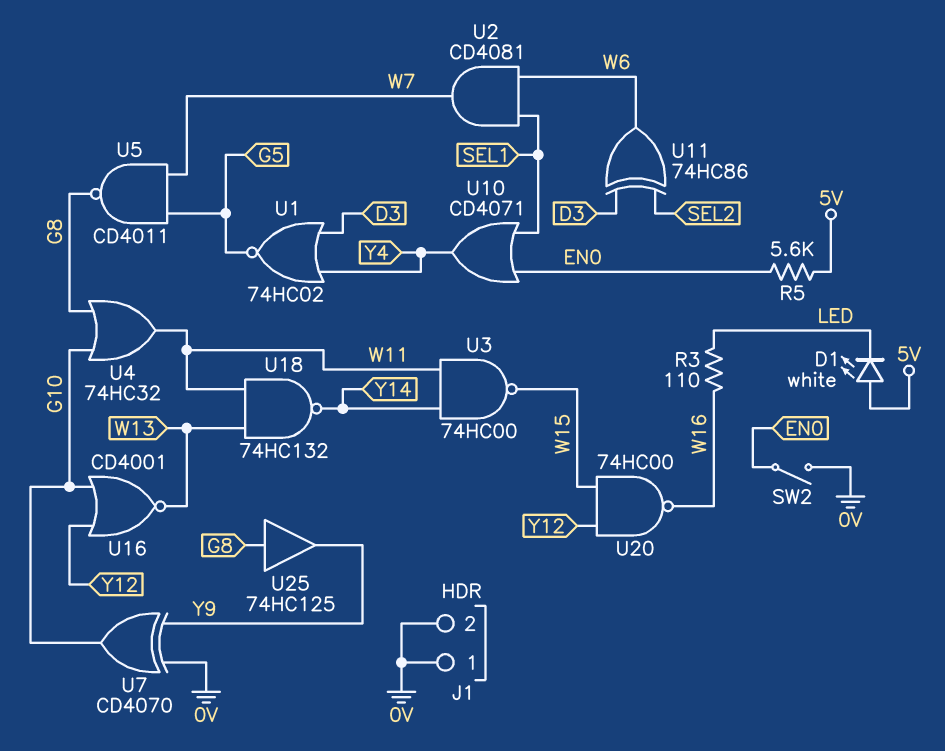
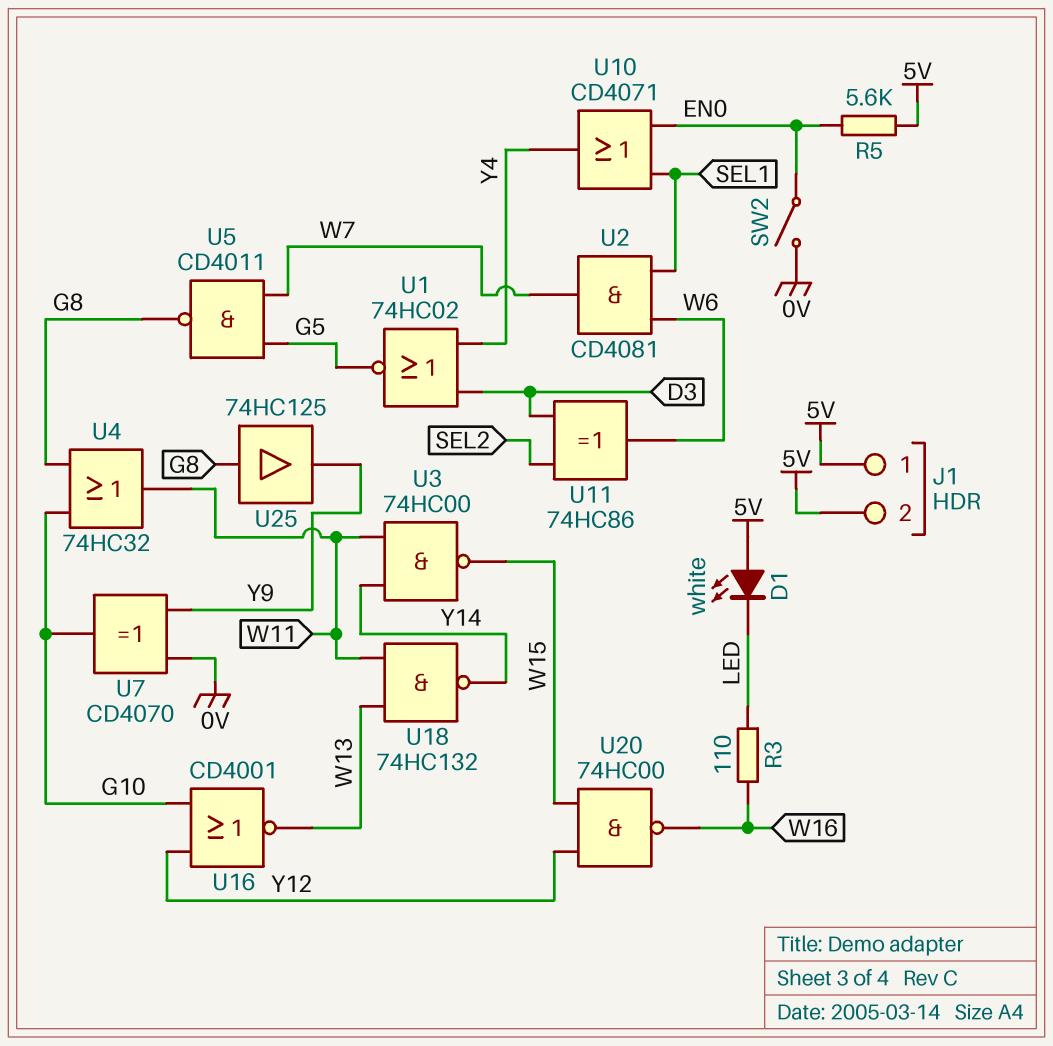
J1 pin 1: 0V -> 5V
J1 pin 2: 0V -> 5V

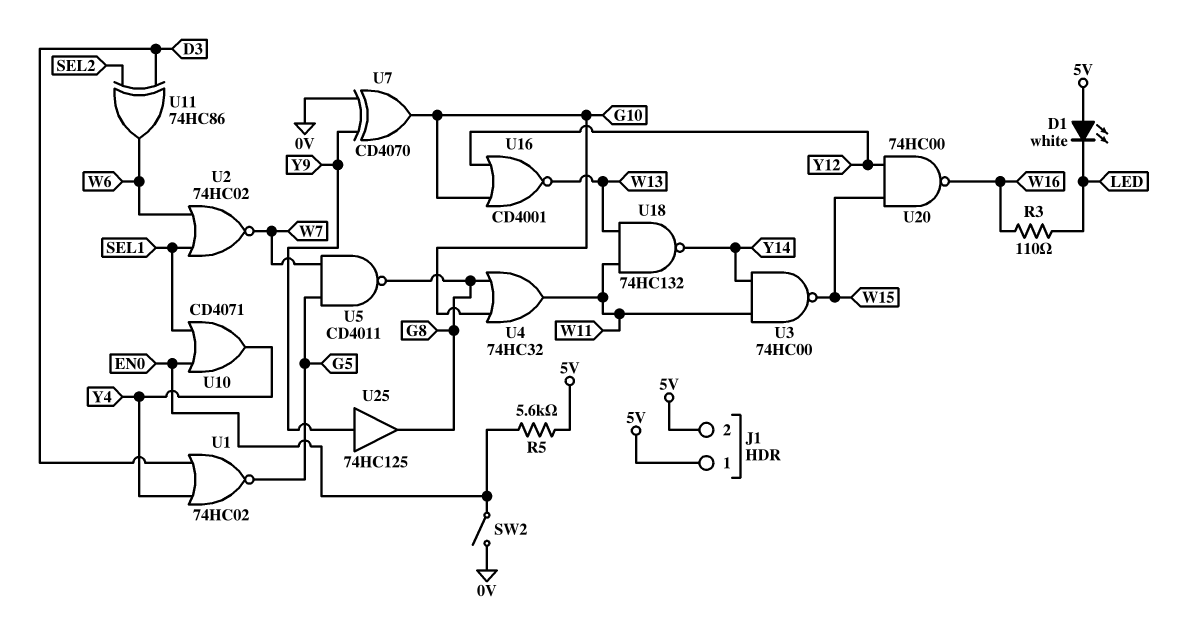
U2: AND CD4081 (in SEL1, in W6, out W7) -> NOR 74HC02 (in SEL1, in W6, out W7)
U25: buffer 74HC125 (in G8, out Y9) -> buffer 74HC125 (in Y9, out G8)

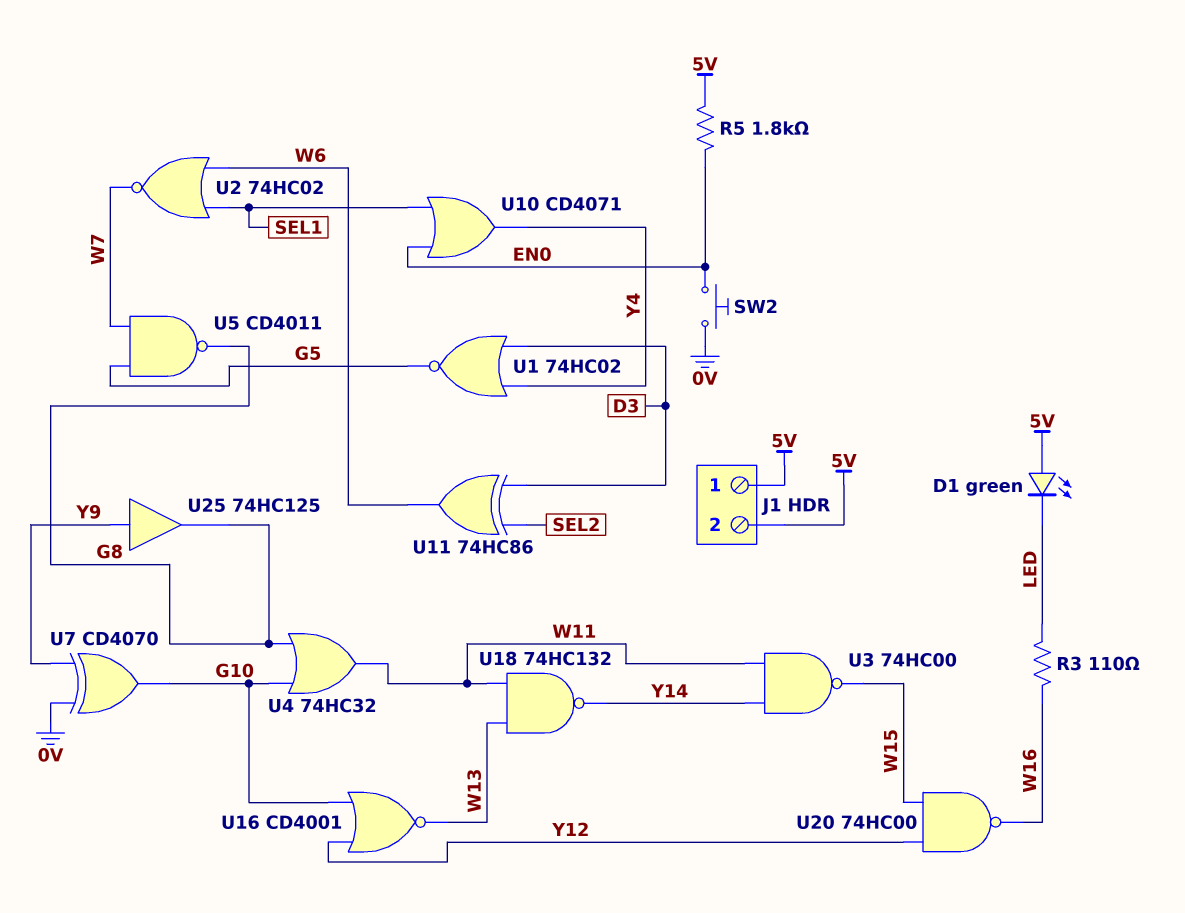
D1: LED white (A 5V, K LED) -> LED green (A 5V, K LED)
R5: 5.6k (5V, EN0) -> 1.8k (5V, EN0)
SW2: switch (0V, EN0) -> button (0V, EN0)

